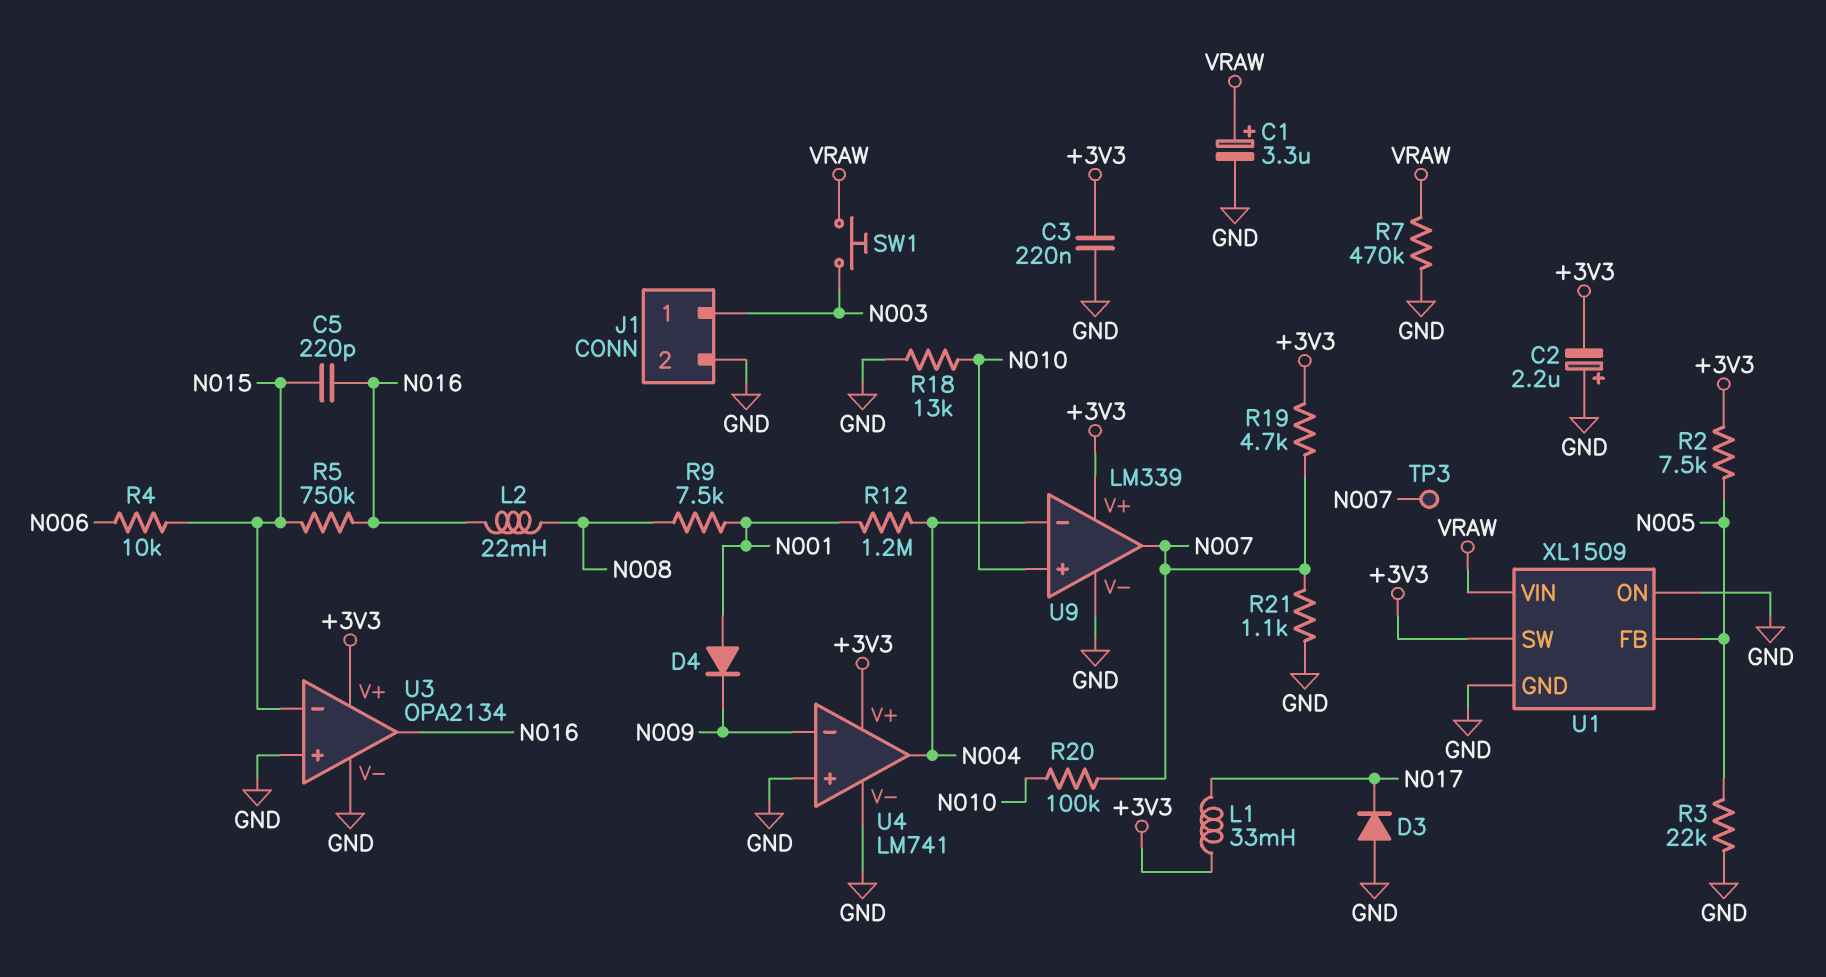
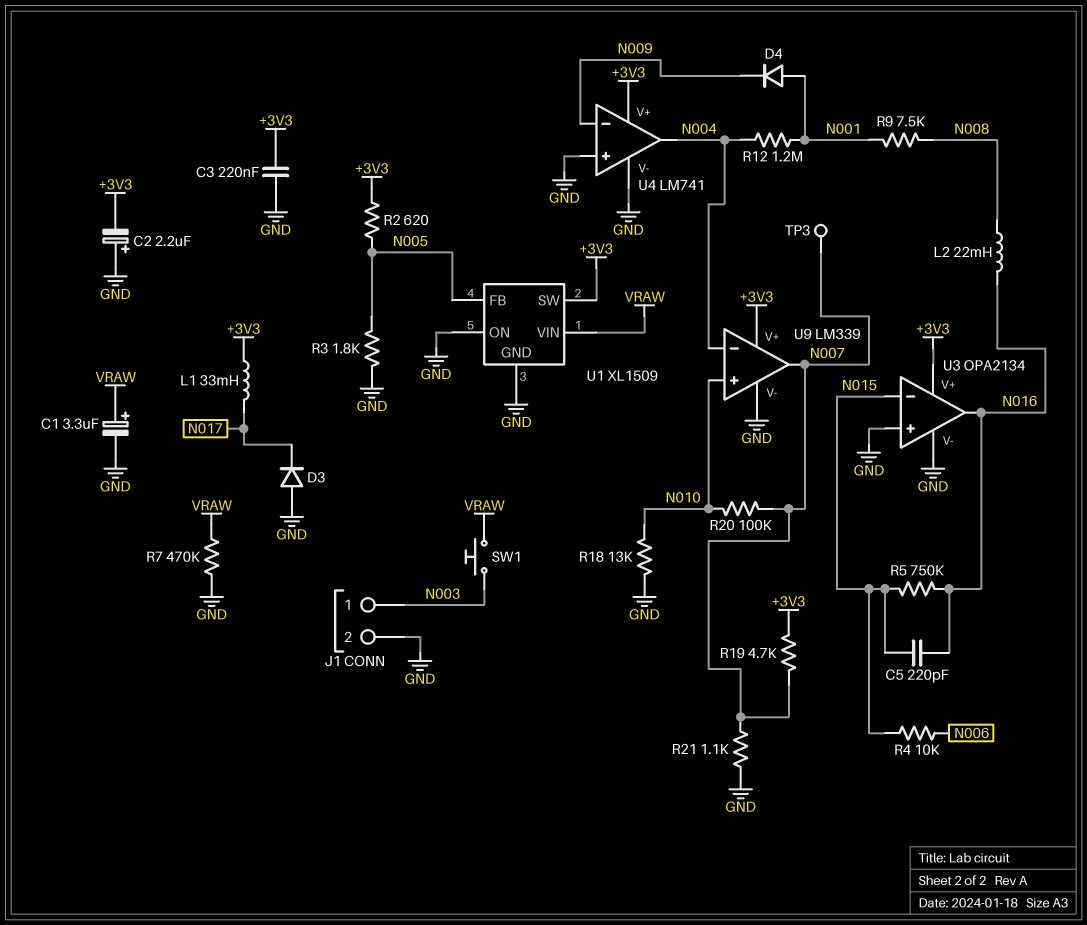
R2: 7.5k (+3V3, N005) -> 620 (+3V3, N005)
R3: 22k (GND, N005) -> 1.8k (GND, N005)

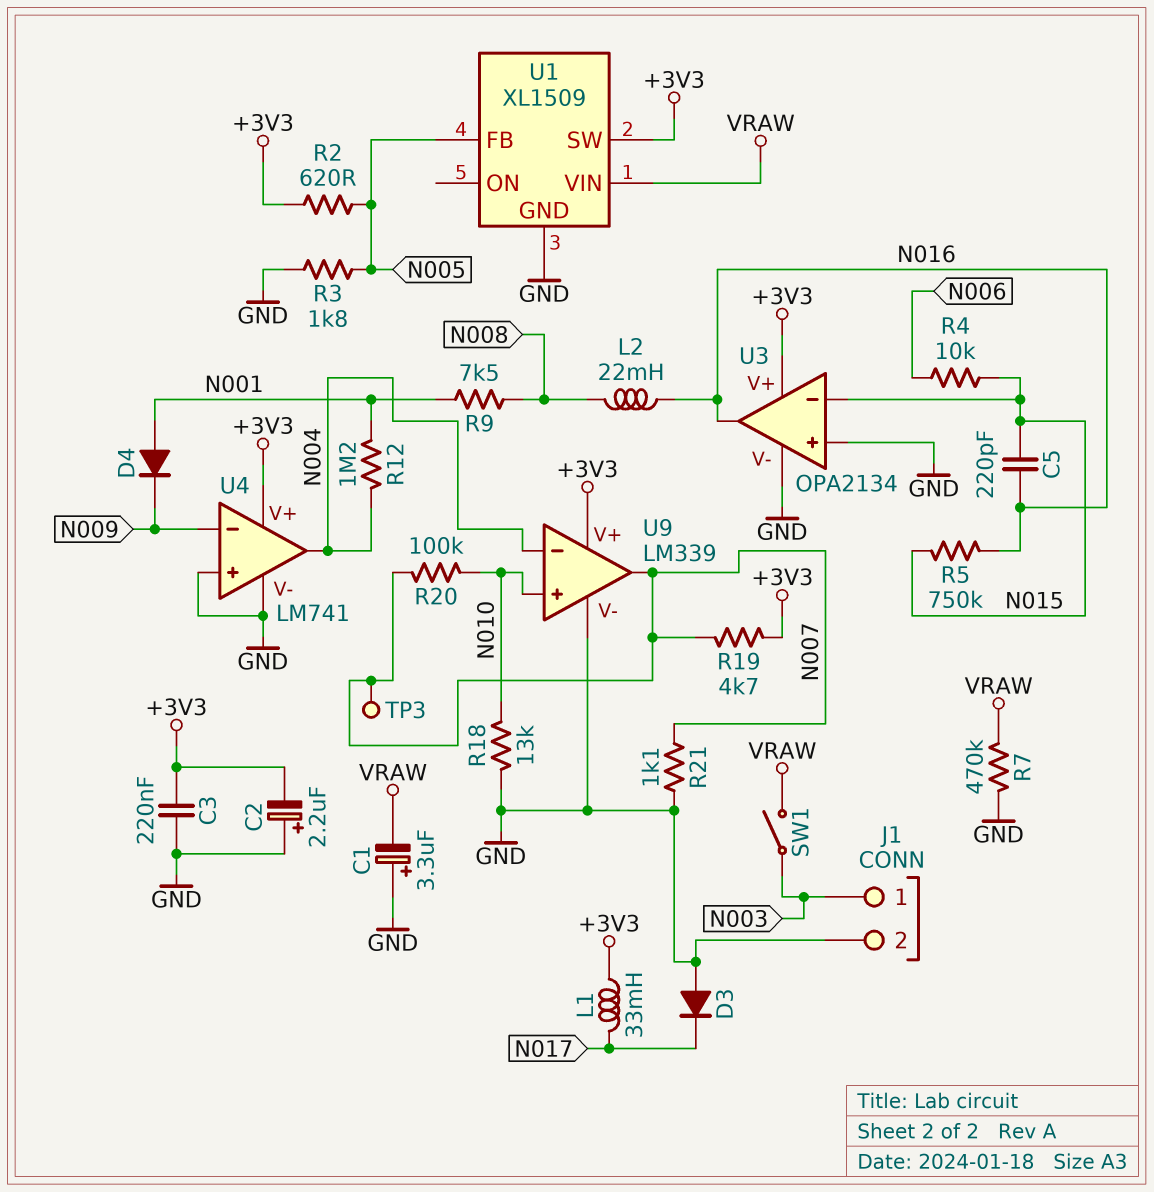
C1: 3.3uF (plus VRAW, minus GND) -> 3.3uF (plus GND, minus VRAW)
SW1: button (N003, VRAW) -> switch (N003, VRAW)
U1 pin ON: GND -> none

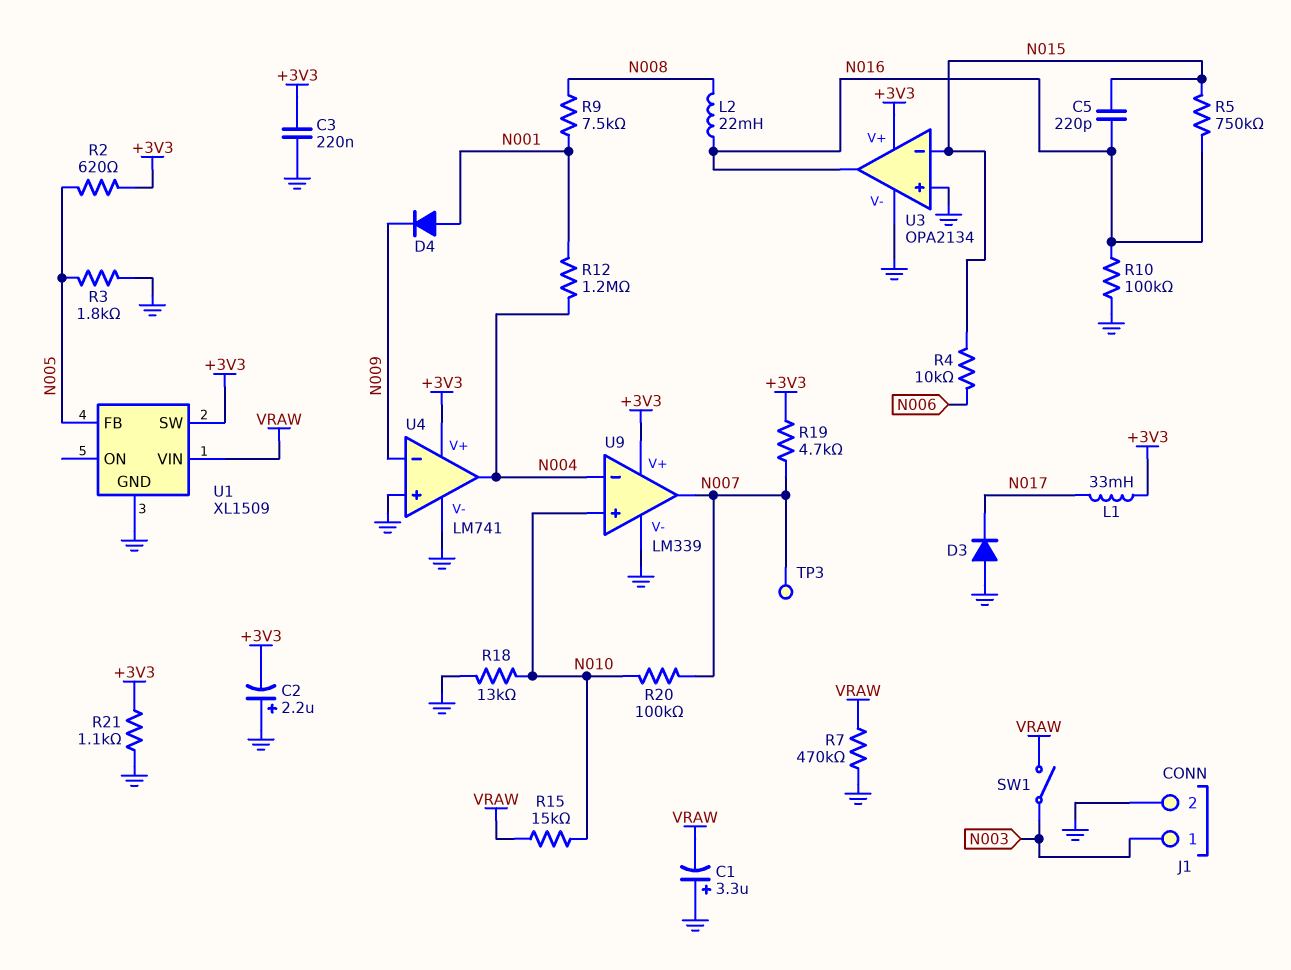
R10: none -> 100k (GND, N016)
R15: none -> 15k (N010, VRAW)
R21: 1.1k (GND, N007) -> 1.1k (+3V3, GND)

